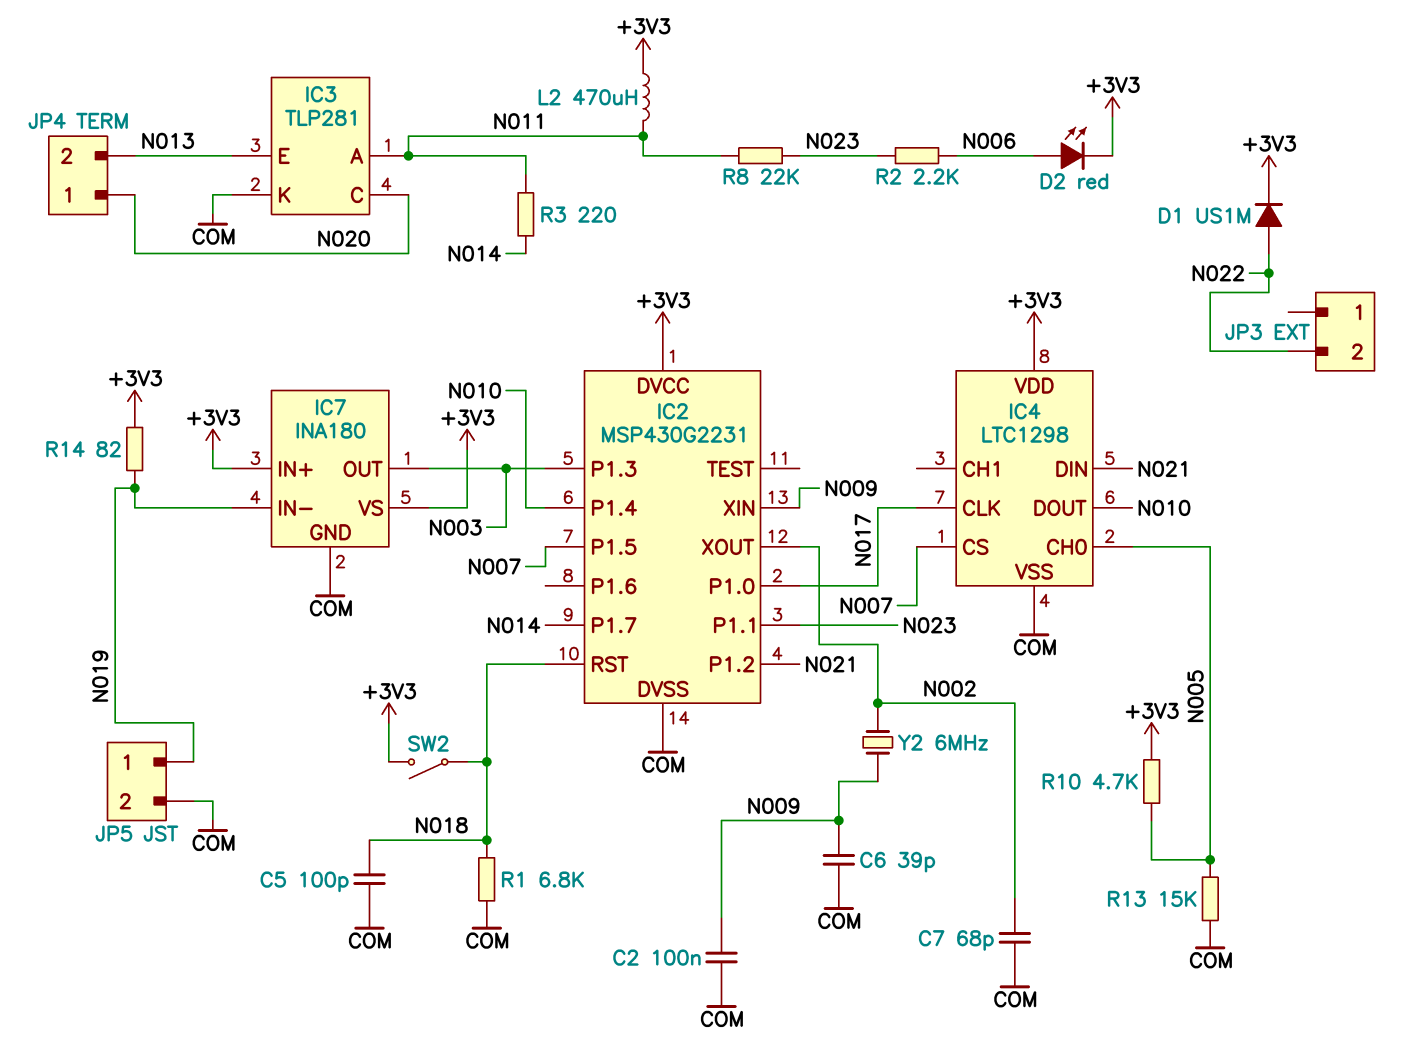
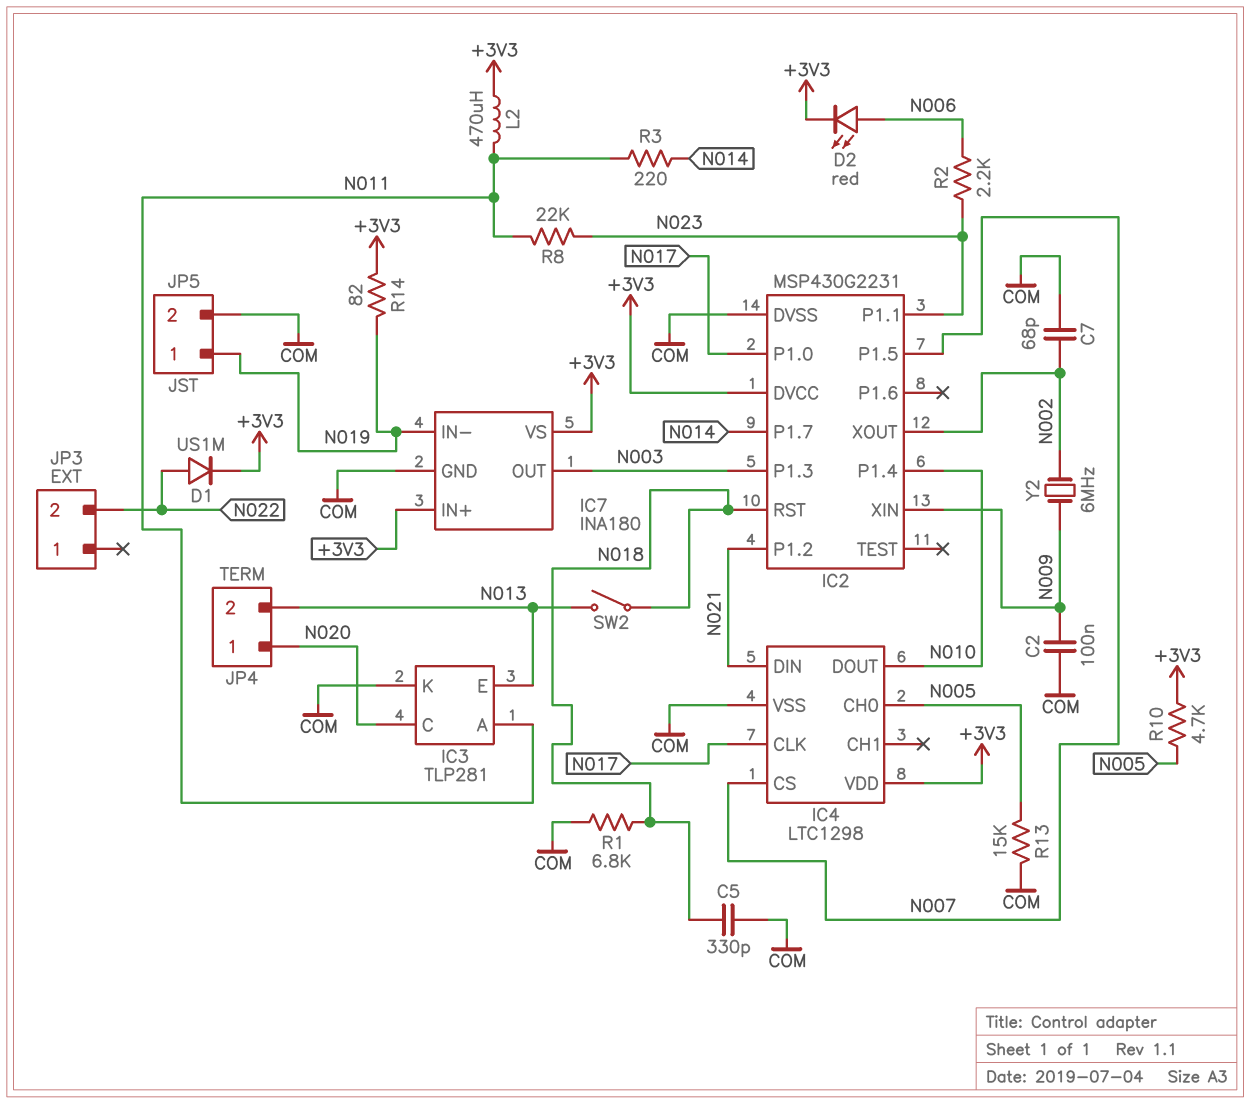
C5: 100pF (COM, N018) -> 330pF (COM, N018)
C6: 39pF (COM, N009) -> none
SW2: switch (+3V3, N018) -> switch (N013, N018)

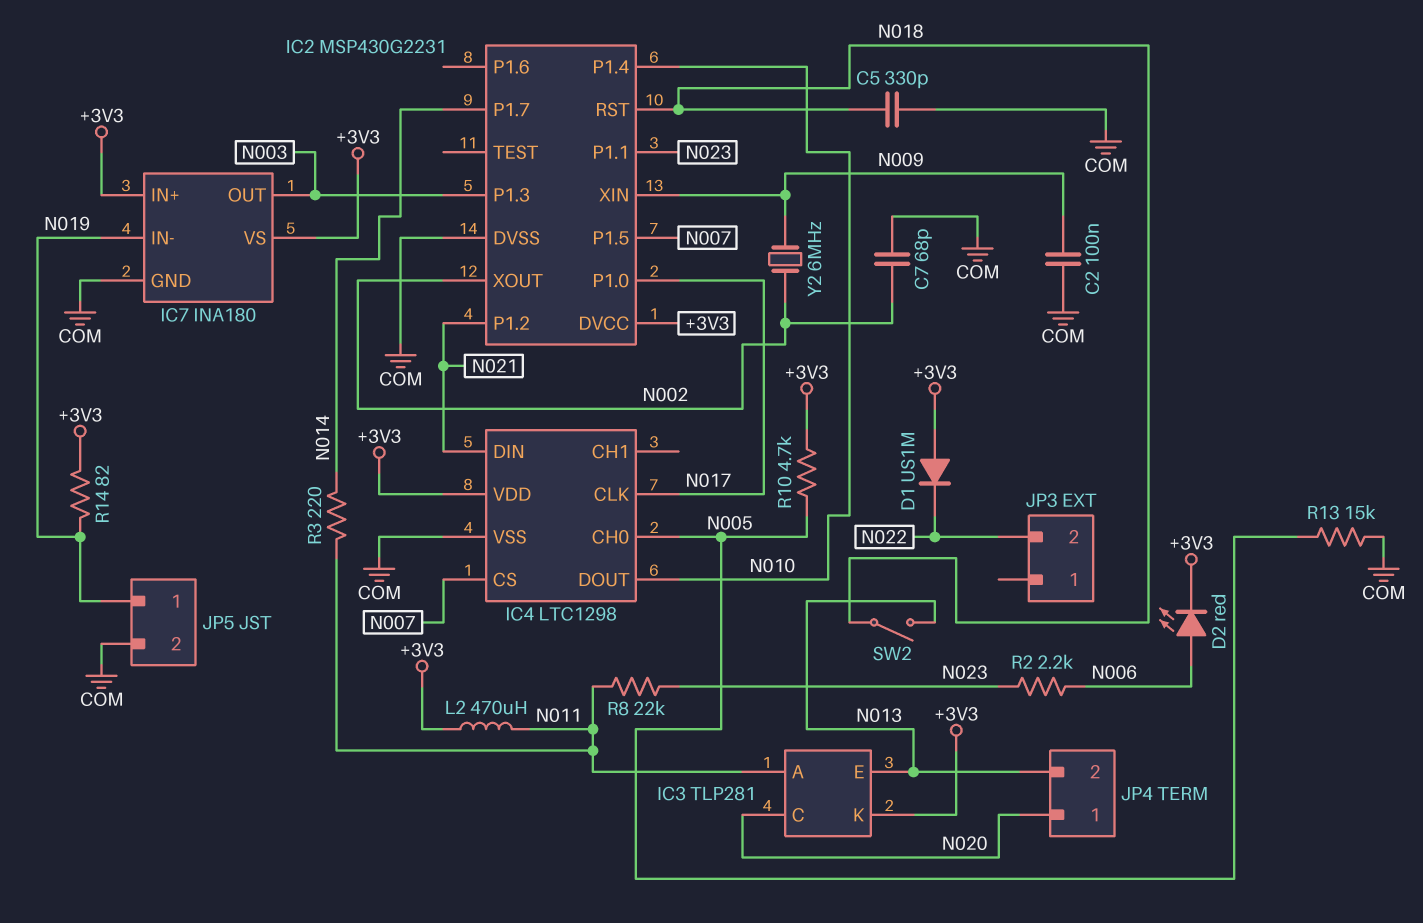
D1: diode US1M (A N022, K +3V3) -> diode US1M (A +3V3, K N022)
IC3 pin K: COM -> +3V3
R1: 6.8k (COM, N018) -> none

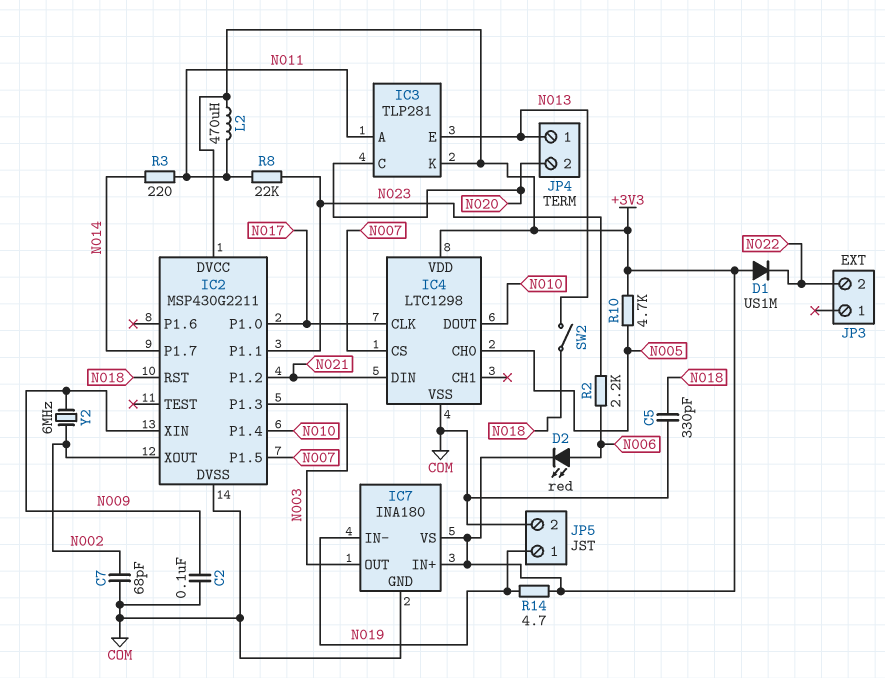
IC2: MSP430G2231 -> MSP430G2211
JP4 pin 1: N020 -> N013
JP4 pin 2: N013 -> N020
R13: 15k (COM, N005) -> none
R14: 82 (+3V3, N019) -> 4.7 (+3V3, N019)

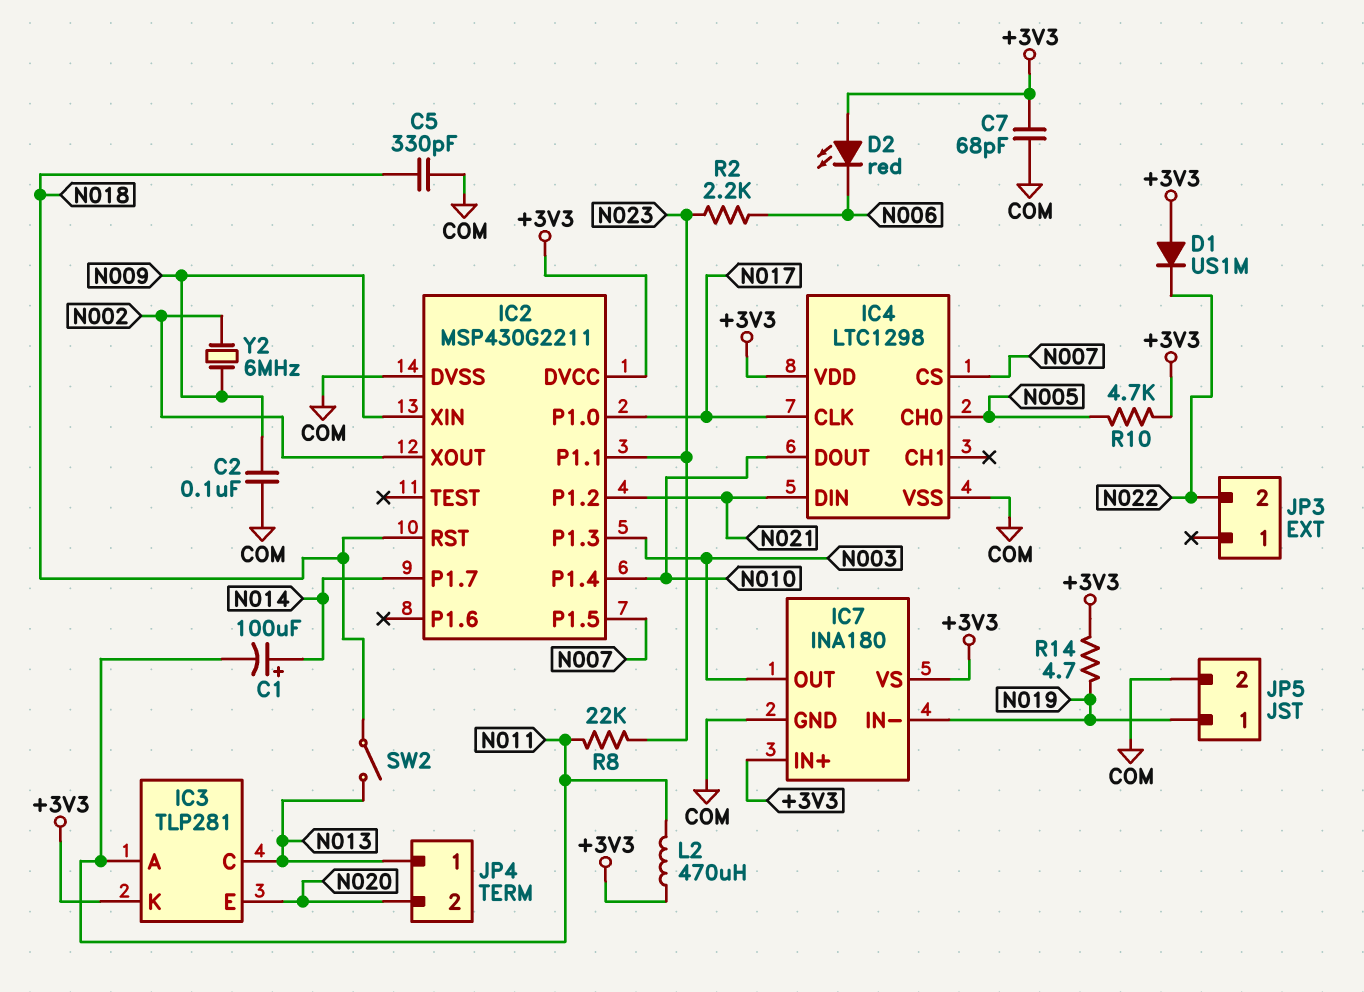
C1: none -> 100uF (plus N014, minus N011)
C7: 68pF (COM, N002) -> 68pF (+3V3, COM)
D2: LED red (A N006, K +3V3) -> LED red (A +3V3, K N006)
IC3 pin C: N020 -> N013
IC3 pin E: N013 -> N020
R3: 220 (N011, N014) -> none

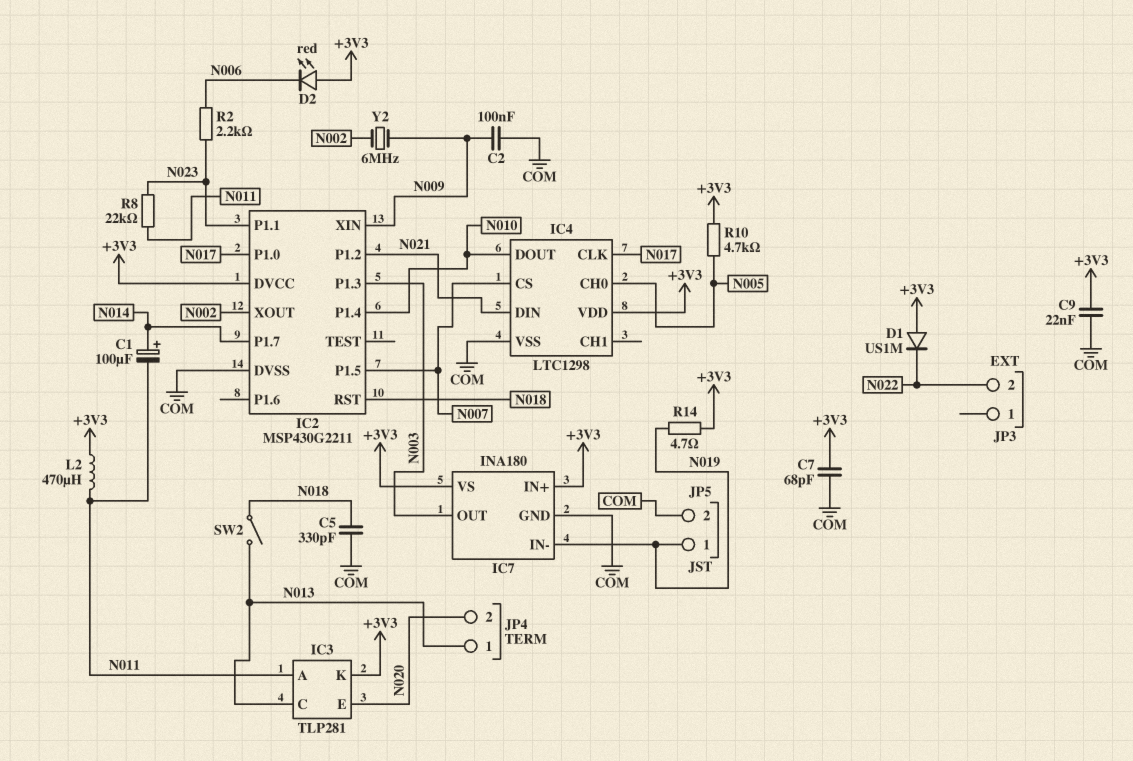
C9: none -> 22nF (+3V3, COM)

